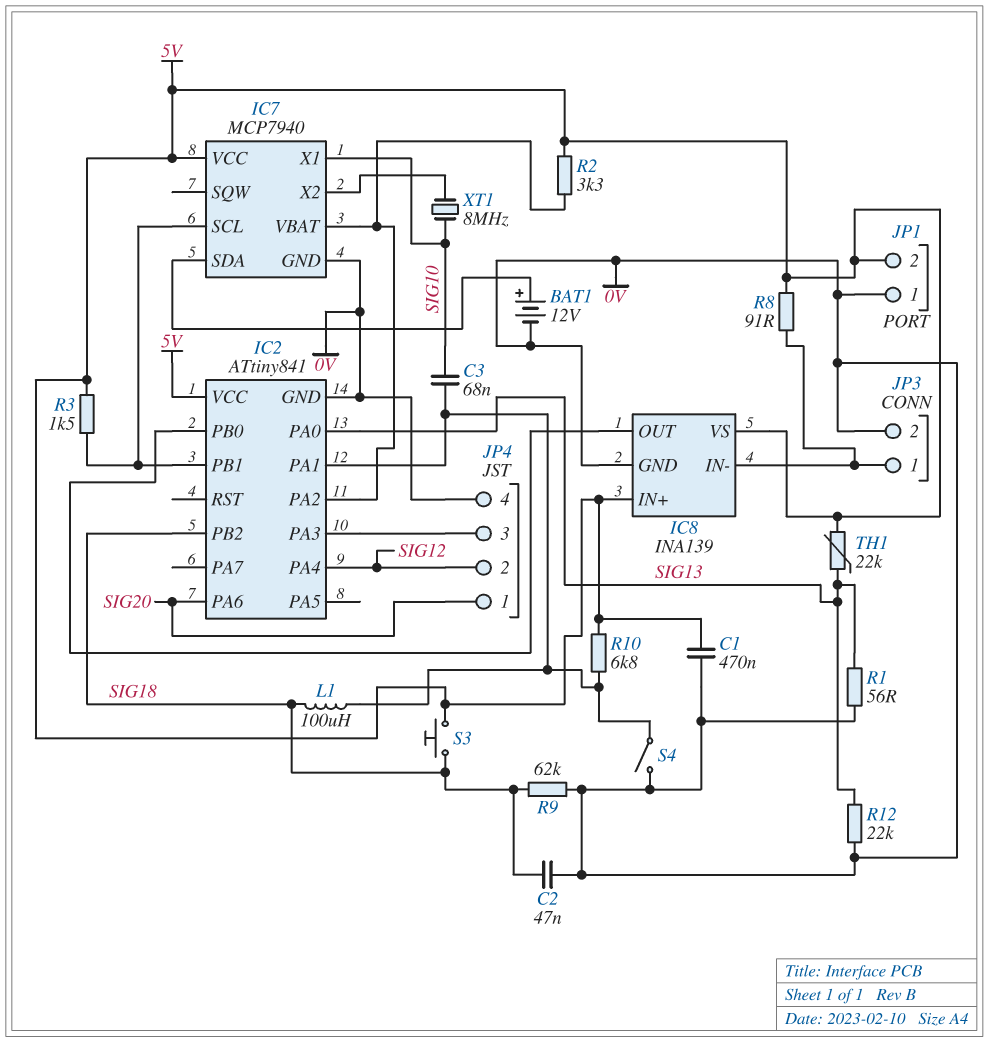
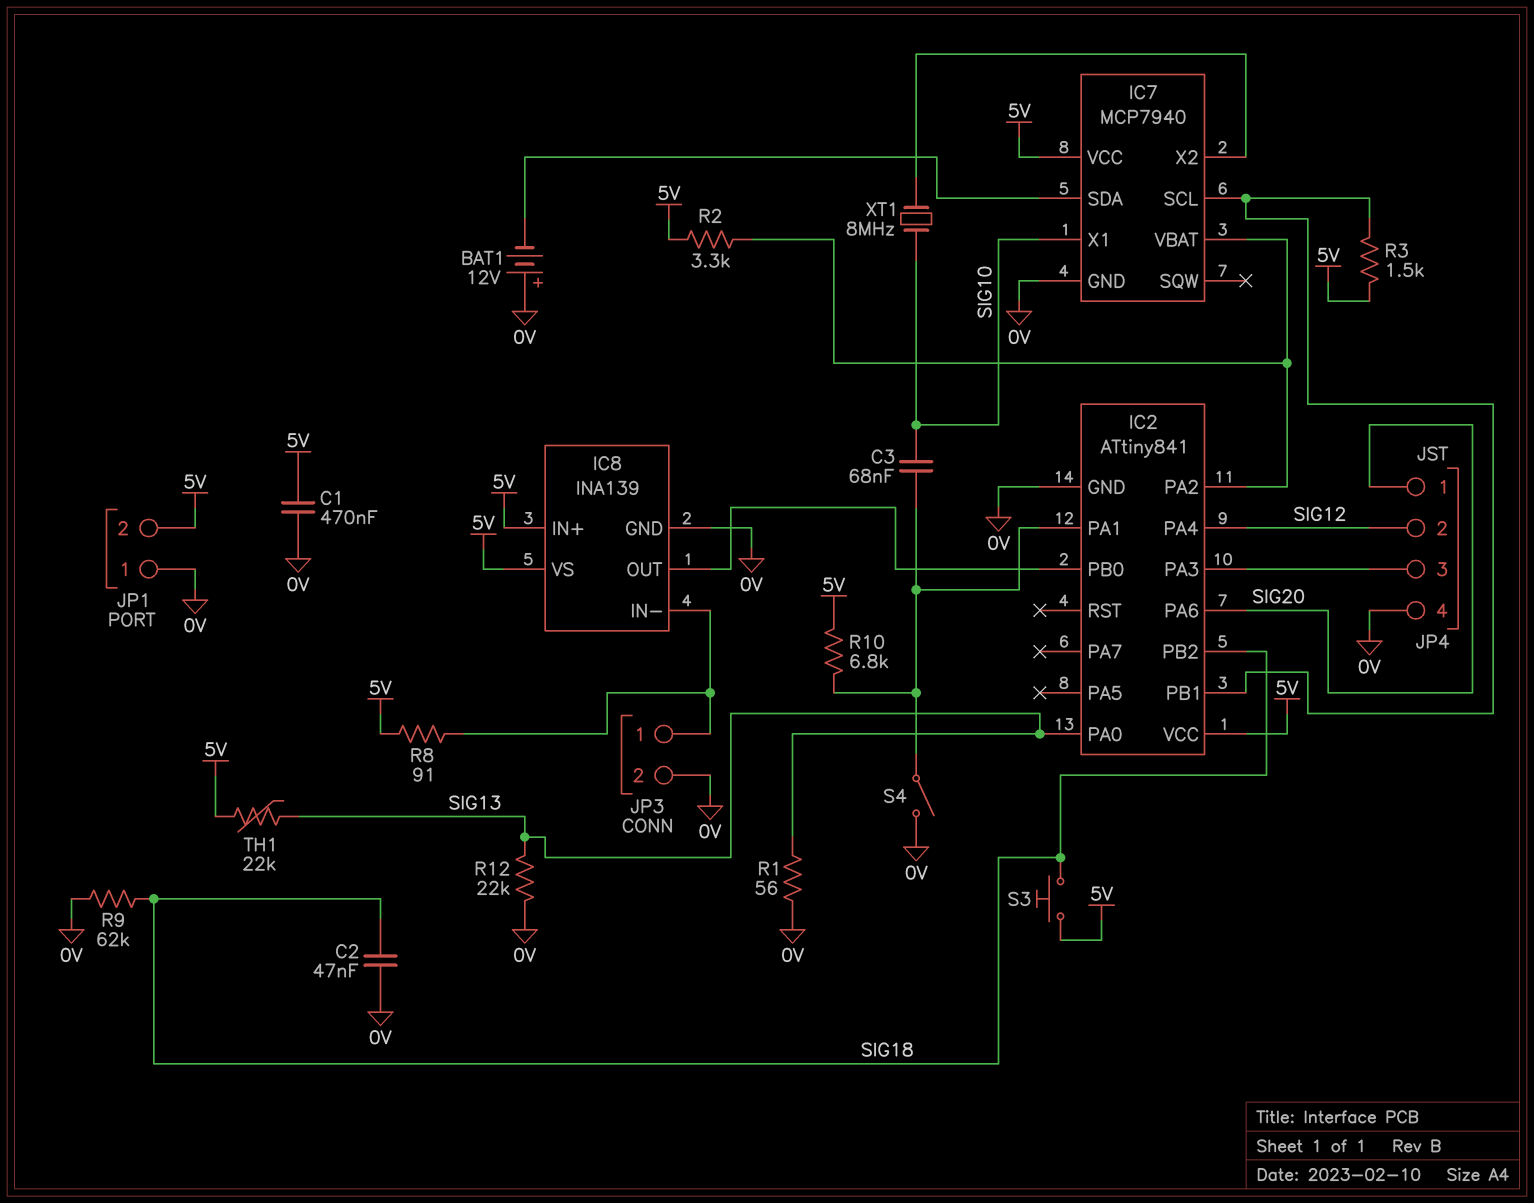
BAT1: 12V (plus IC7/SDA, minus 0V) -> 12V (plus 0V, minus IC7/SDA)
L1: 100uH (IC2/PA1, SIG18) -> none

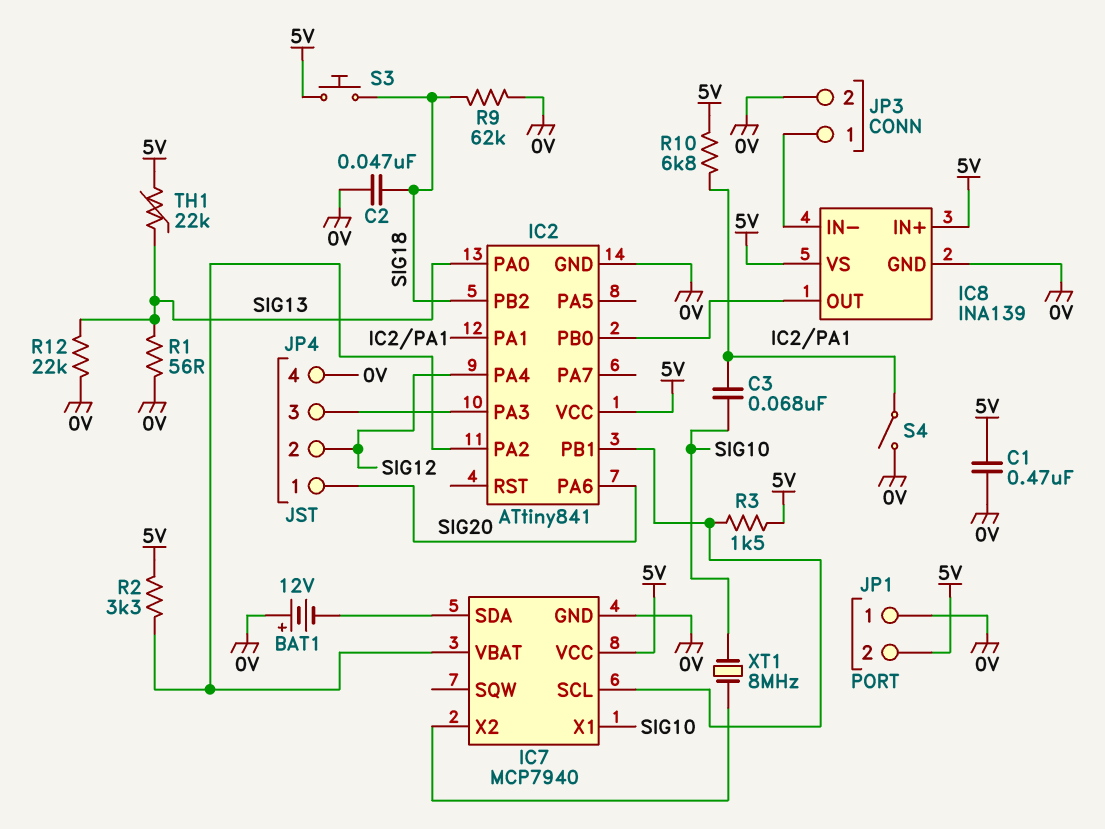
R8: 91 (5V, IC8/IN-) -> none

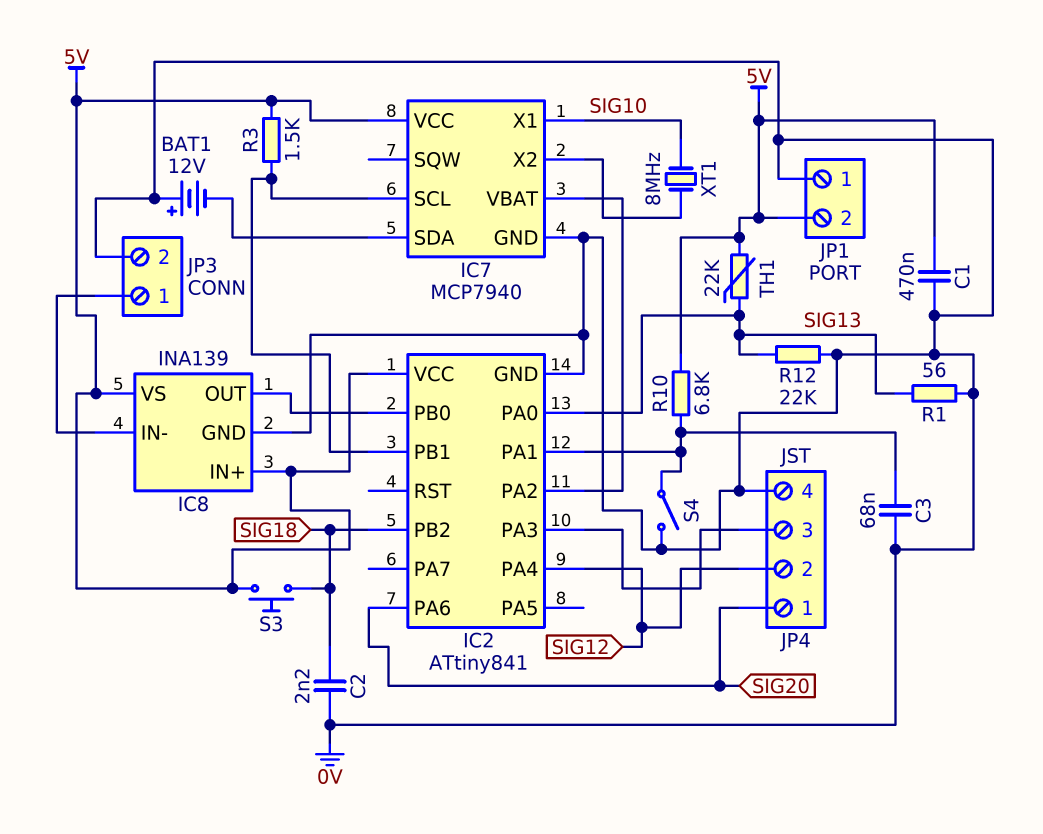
C2: 47nF (0V, SIG18) -> 2.2nF (0V, SIG18)
C3: 68nF (IC2/PA1, SIG10) -> 68nF (0V, IC2/PA1)
R2: 3.3k (5V, IC2/PA2) -> none
R9: 62k (0V, SIG18) -> none

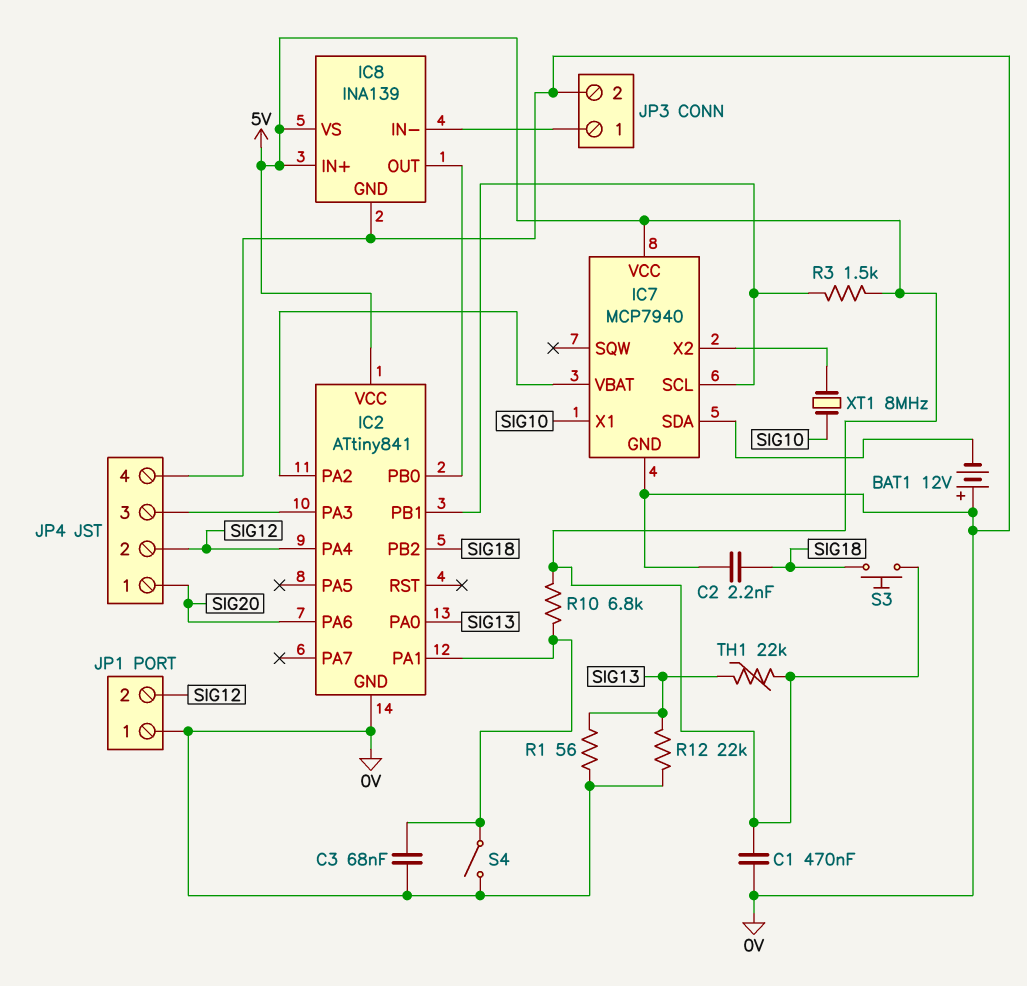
JP1 pin 2: 5V -> SIG12

